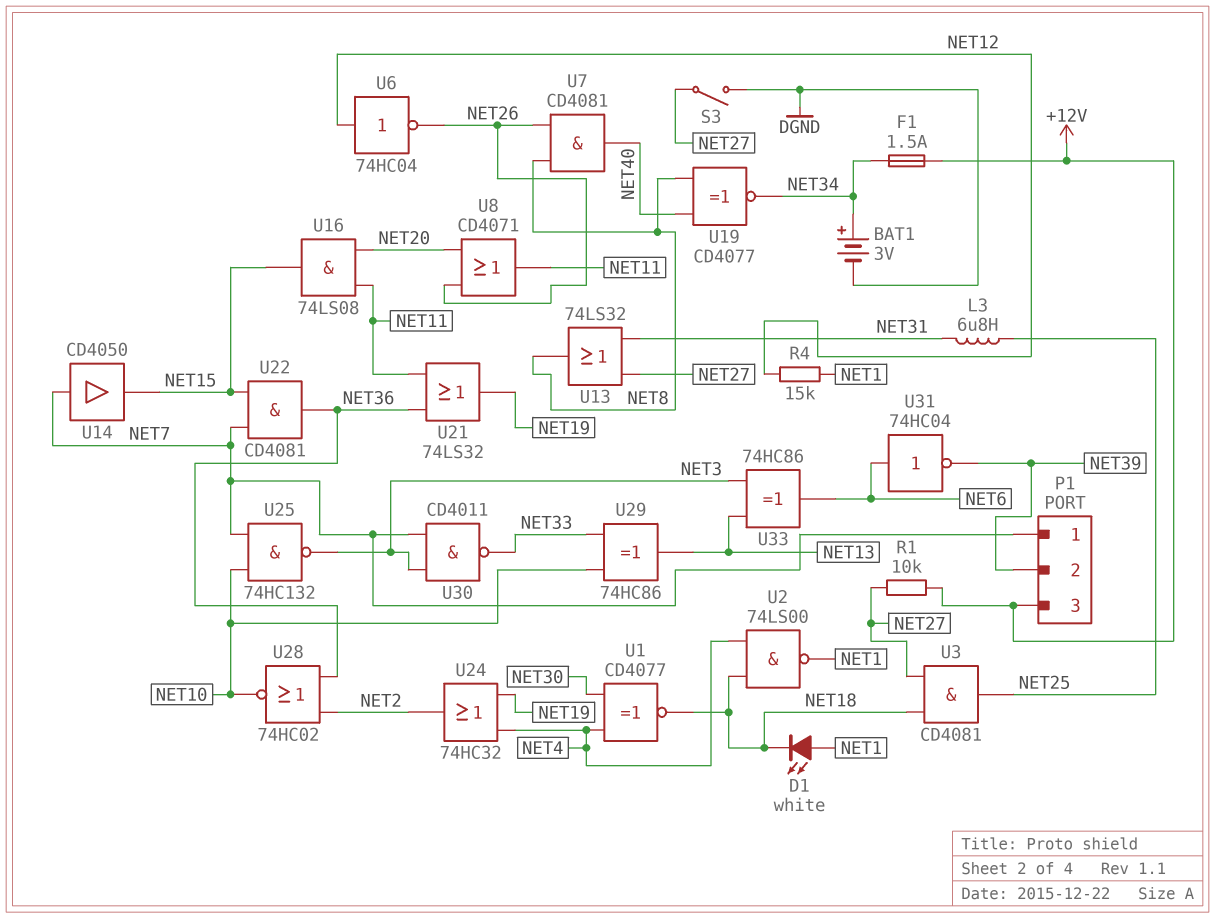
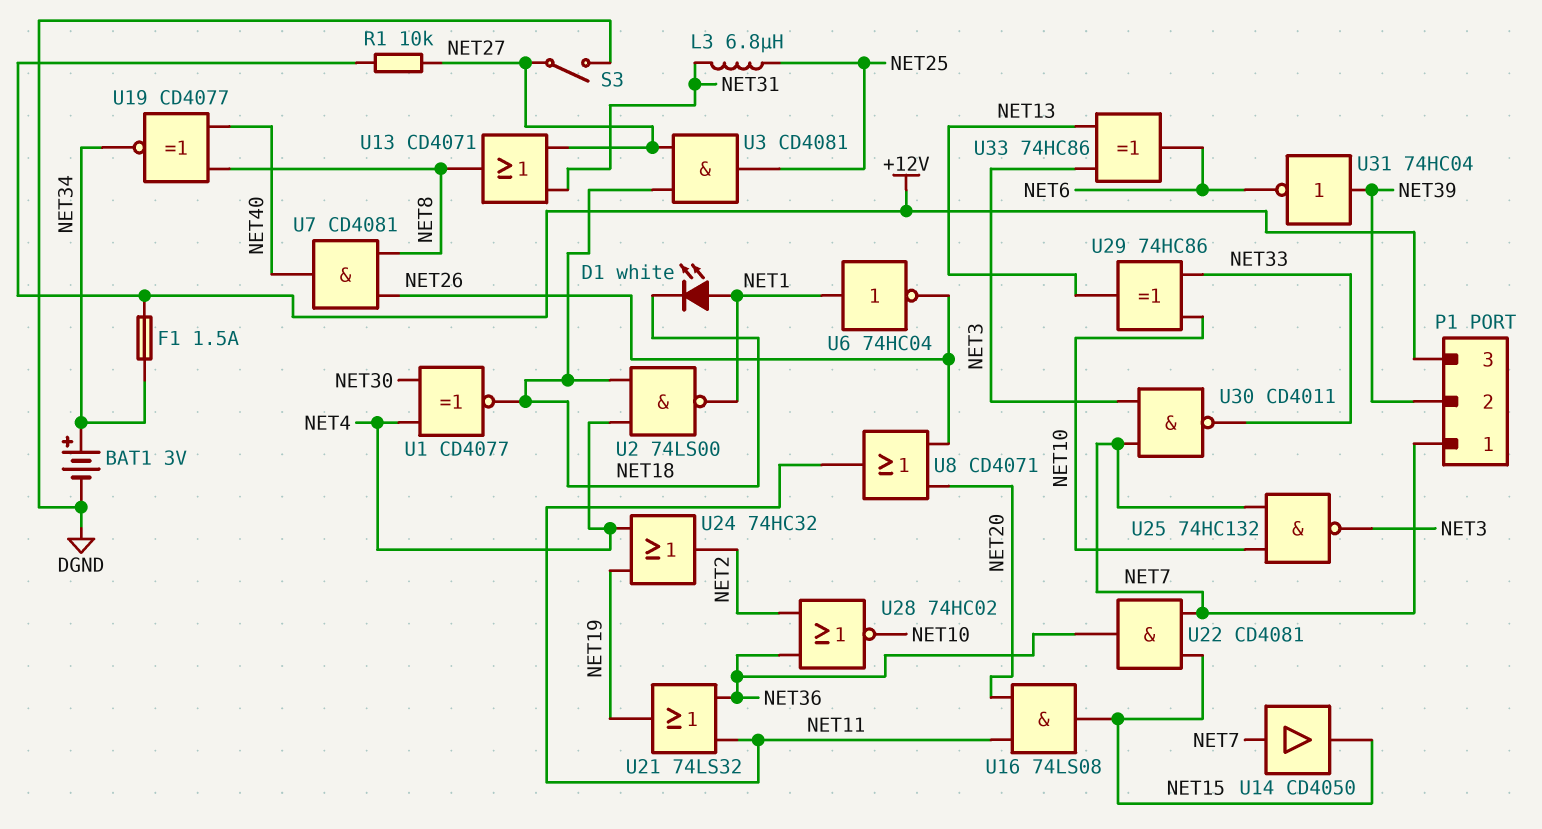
R4: 15k (NET1, NET12) -> none
U6: NOT 74HC04 (in NET12, out NET26) -> NOT 74HC04 (in NET1, out NET26)
U13: OR 74LS32 (in NET27, in NET31, out NET8) -> OR CD4071 (in NET27, in NET31, out NET8)
U31: NOT 74HC04 (in NET6, out NET39) -> NOT 74HC04 (in NET39, out NET6)

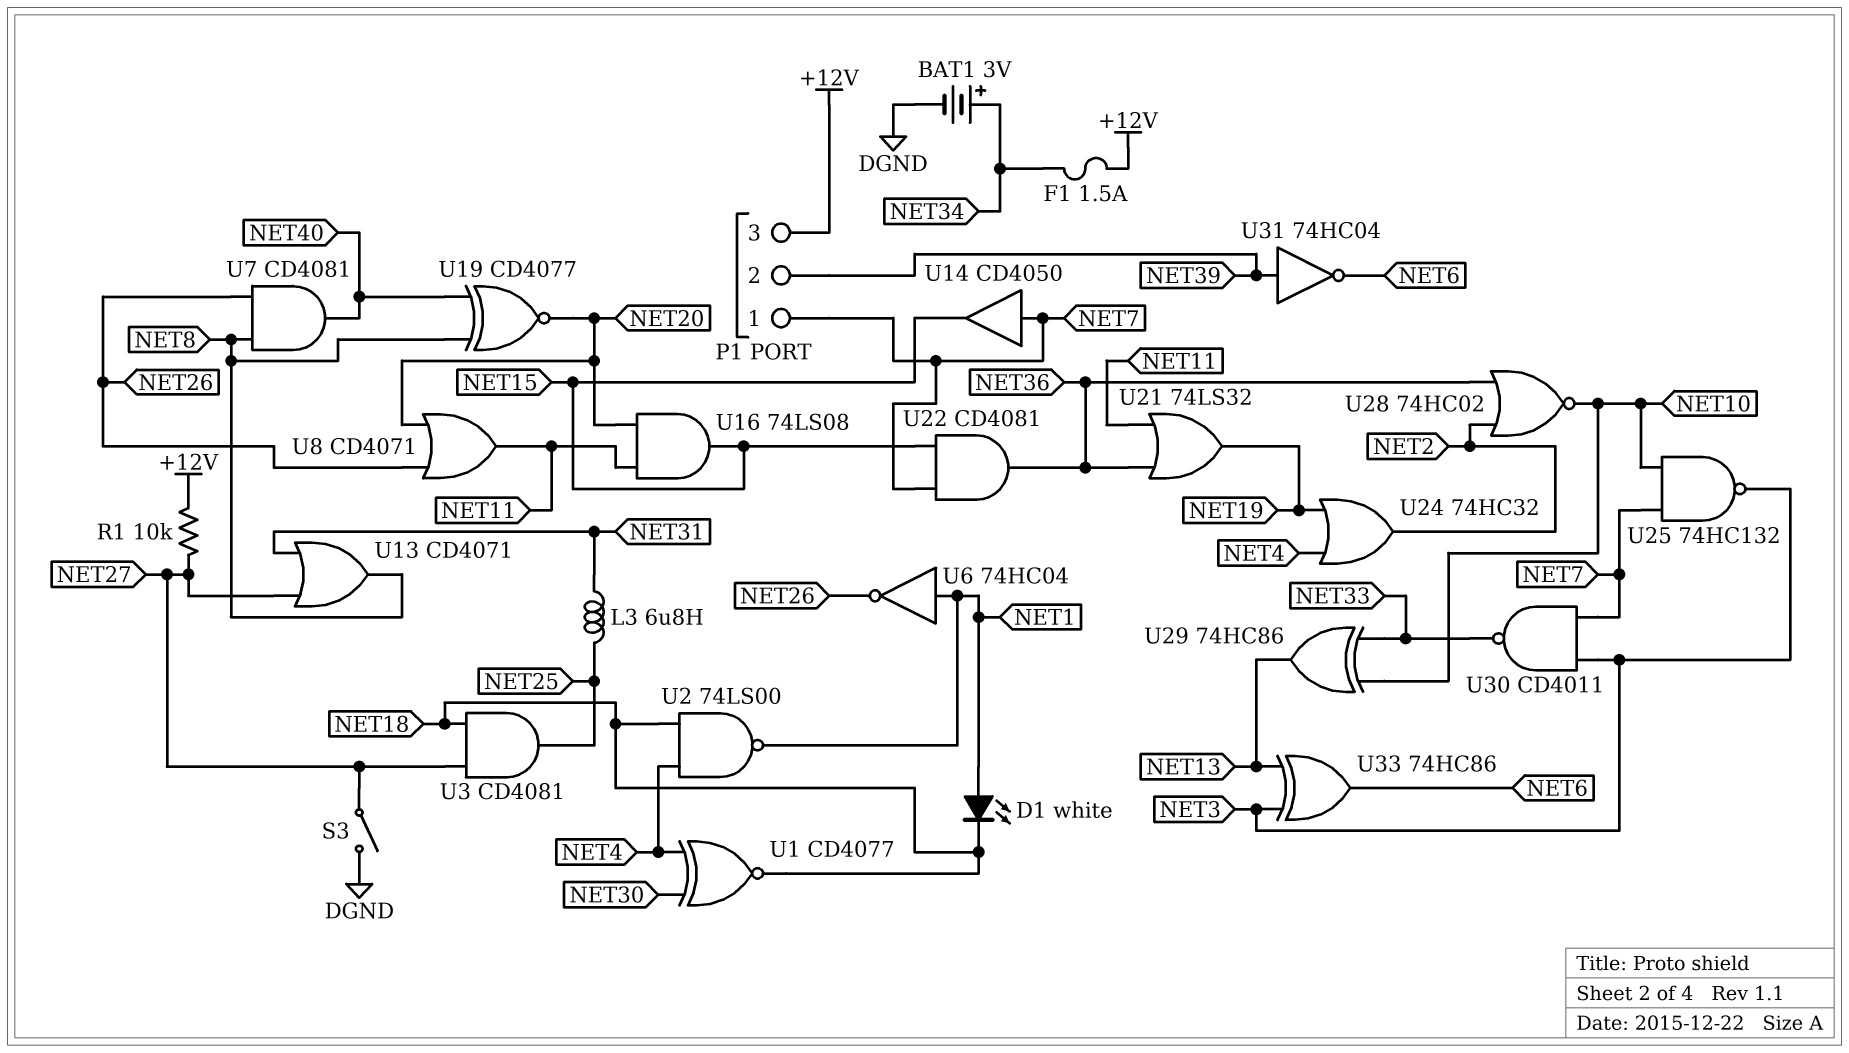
U19: XNOR CD4077 (in NET8, in NET40, out NET34) -> XNOR CD4077 (in NET8, in NET40, out NET20)

